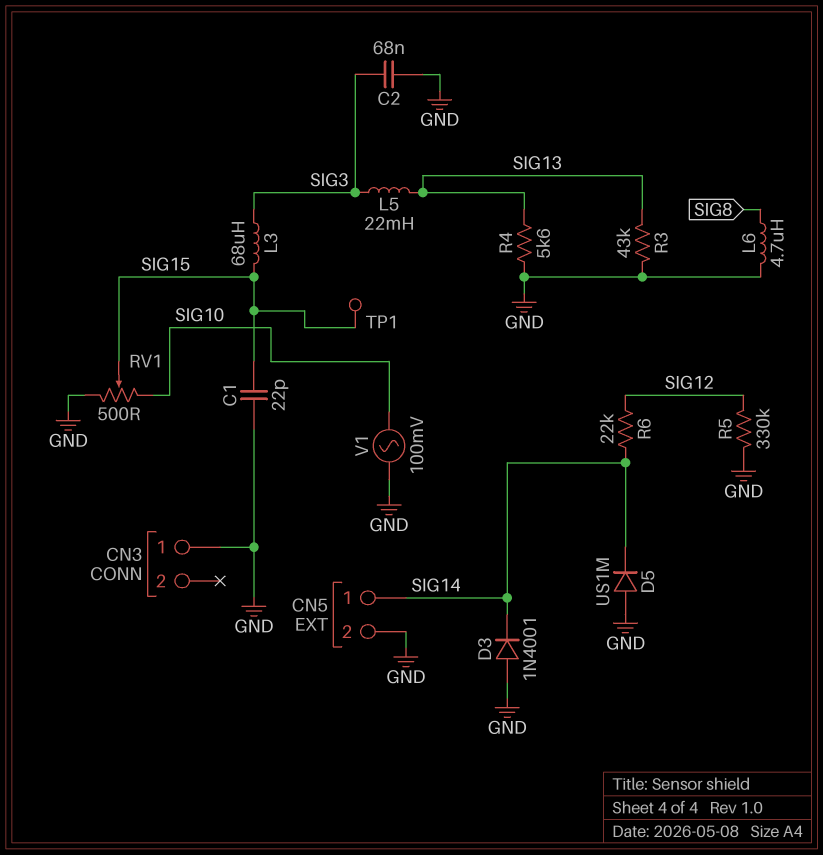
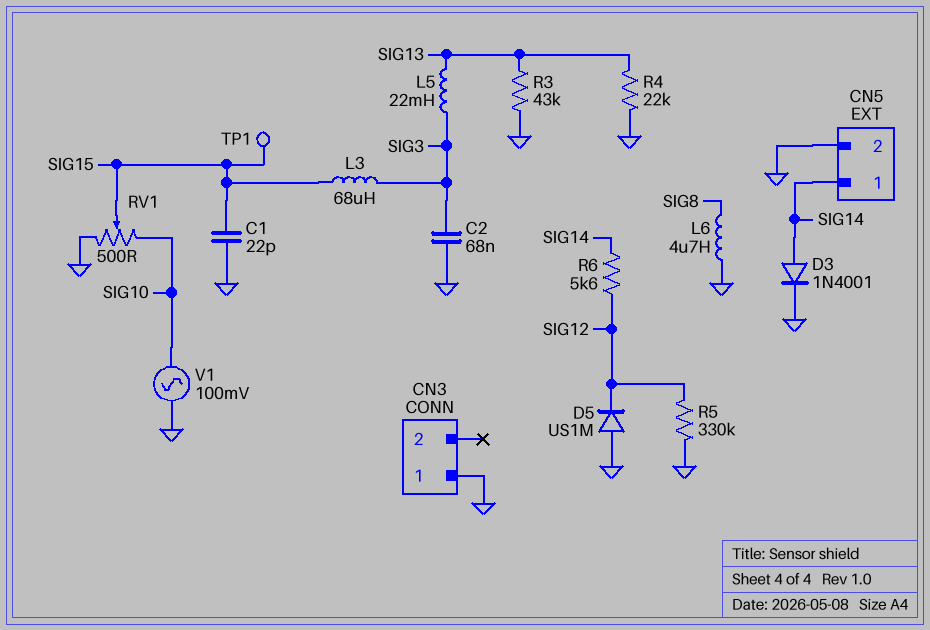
D3: diode 1N4001 (A GND, K SIG14) -> diode 1N4001 (A SIG14, K GND)
D5: diode US1M (A GND, K SIG14) -> diode US1M (A GND, K SIG12)
R4: 5.6k (GND, SIG13) -> 22k (GND, SIG13)
R6: 22k (SIG12, SIG14) -> 5.6k (SIG12, SIG14)

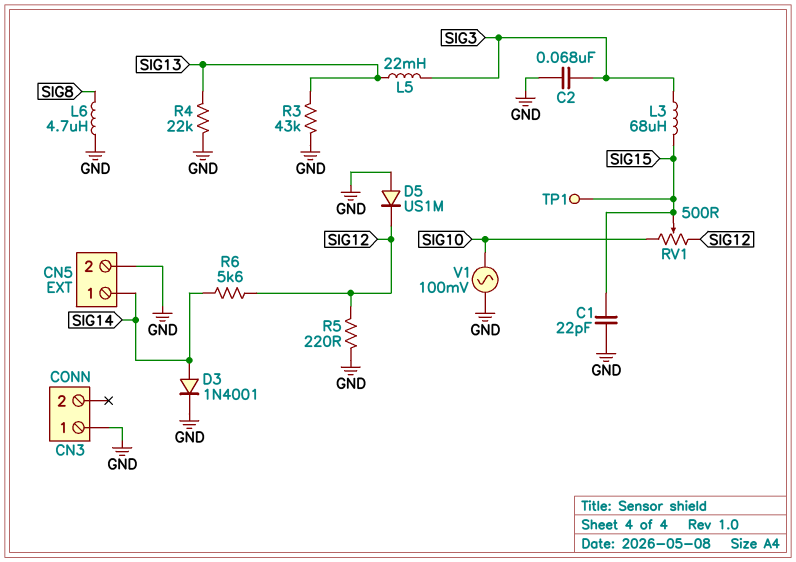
R5: 330k (GND, SIG12) -> 220 (GND, SIG12)
RV1: 500 (GND, SIG10, wiper SIG15) -> 500 (SIG10, SIG12, wiper SIG15)

